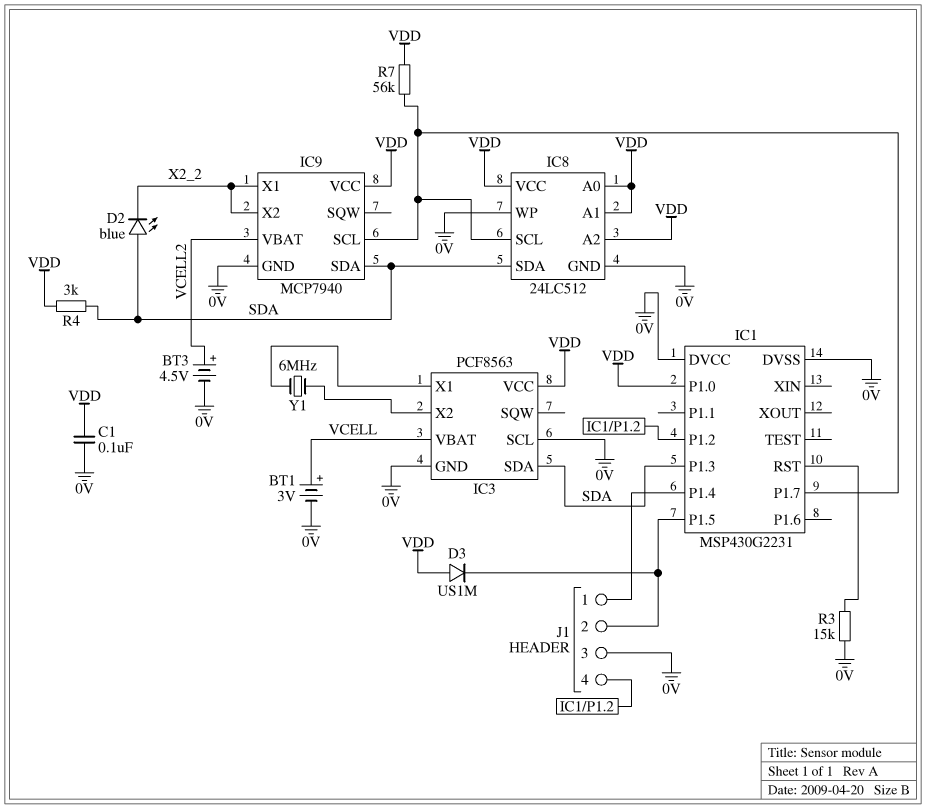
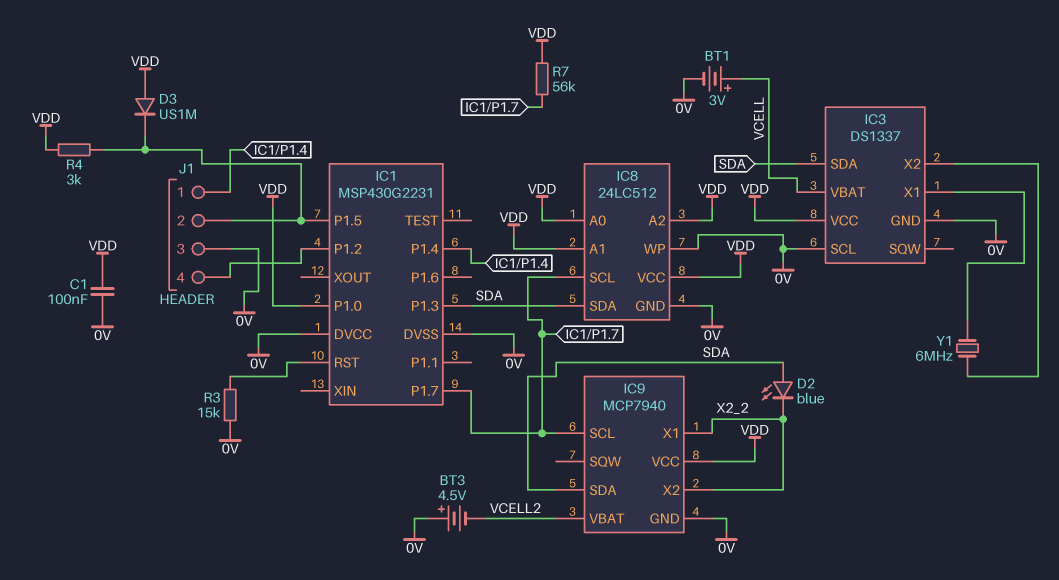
BT3: 4.5V (plus VCELL2, minus 0V) -> 4.5V (plus 0V, minus VCELL2)
IC3: PCF8563 -> DS1337
R4: 3k (SDA, VDD) -> 3k (IC1/P1.5, VDD)

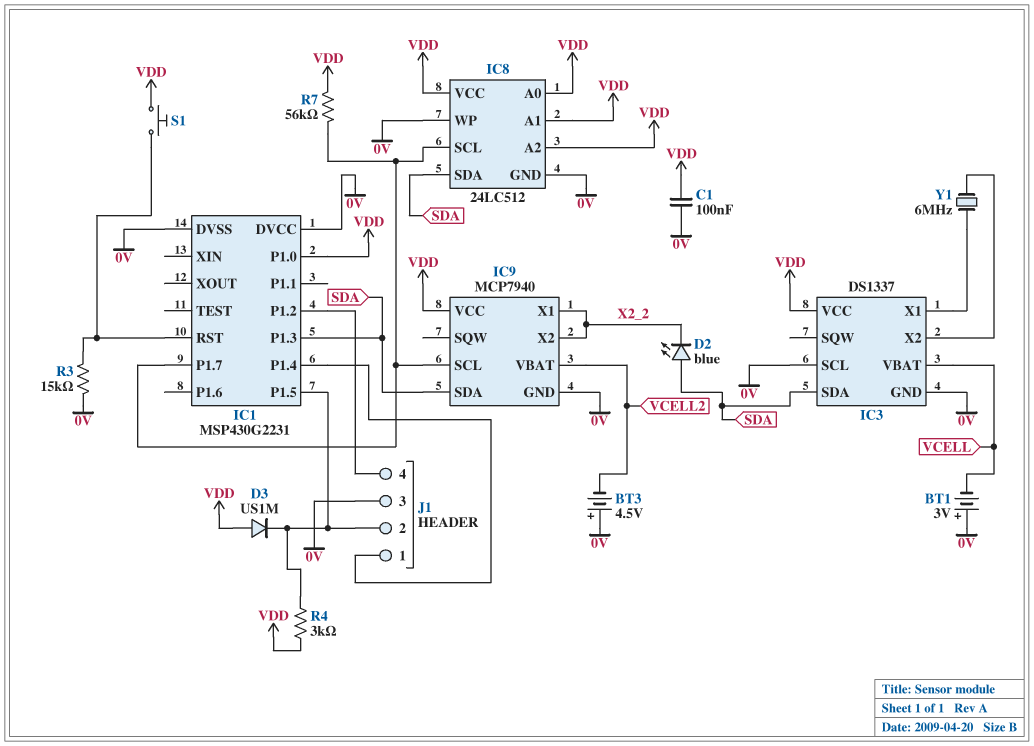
BT1: 3V (plus VCELL, minus 0V) -> 3V (plus 0V, minus VCELL)
S1: none -> button (IC1/RST, VDD)

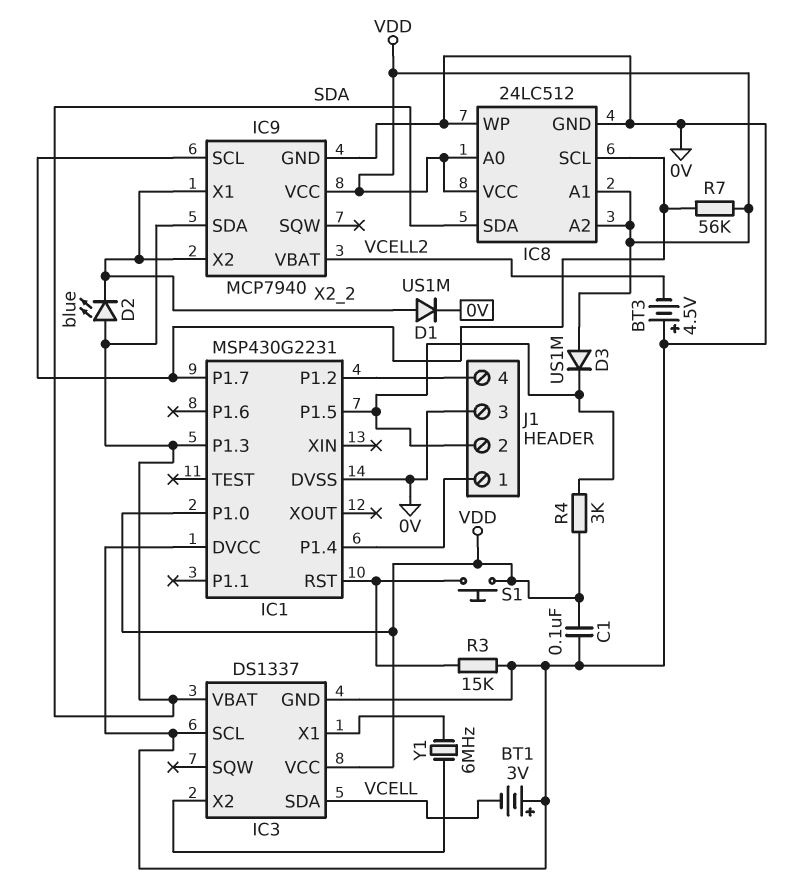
D1: none -> diode US1M (A X2_2, K 0V)
IC3 pin SDA: SDA -> VCELL
IC3 pin VBAT: VCELL -> SDA

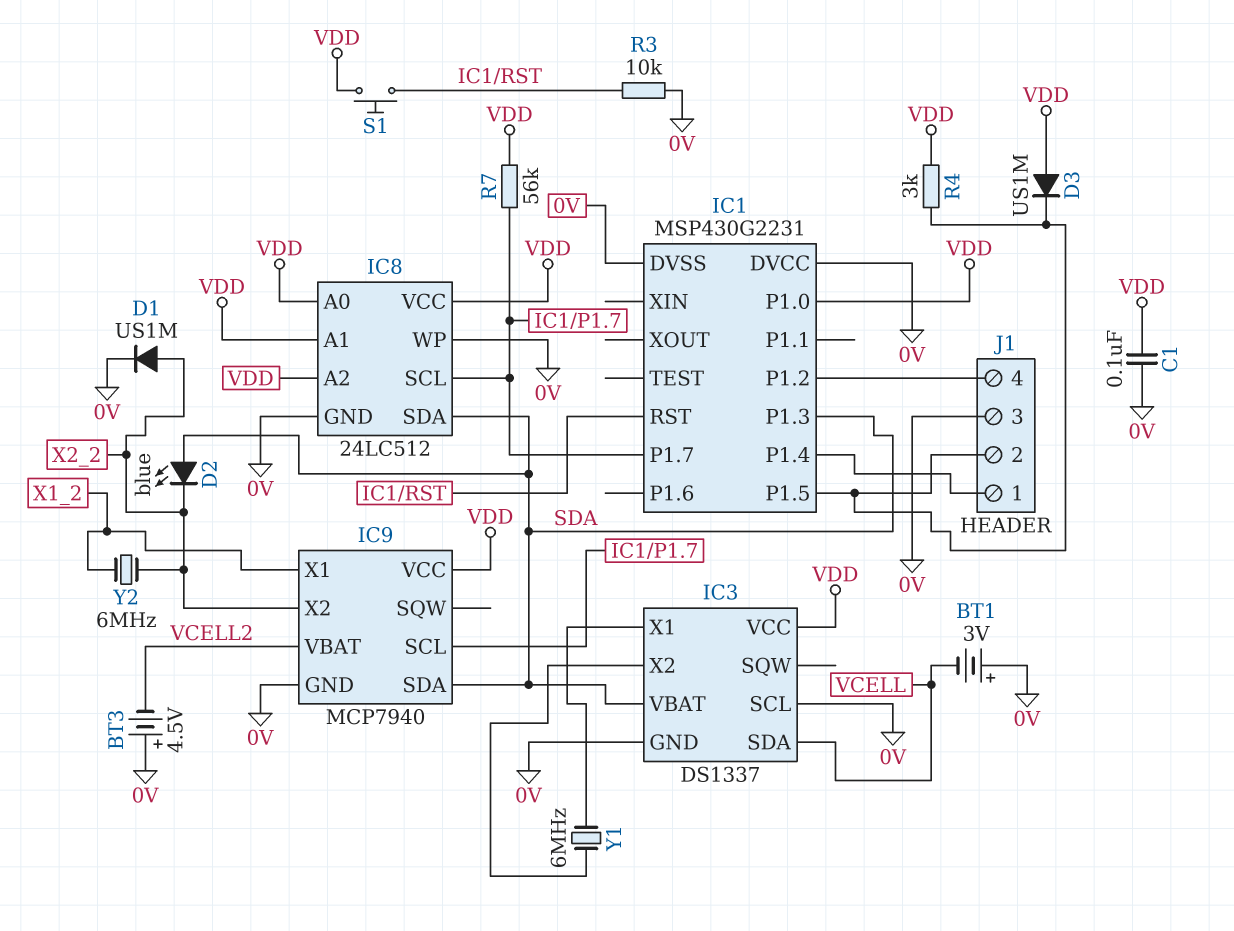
IC9 pin X1: X2_2 -> X1_2
R3: 15k (0V, IC1/RST) -> 10k (0V, IC1/RST)
Y2: none -> 6MHz (X1_2, X2_2)

